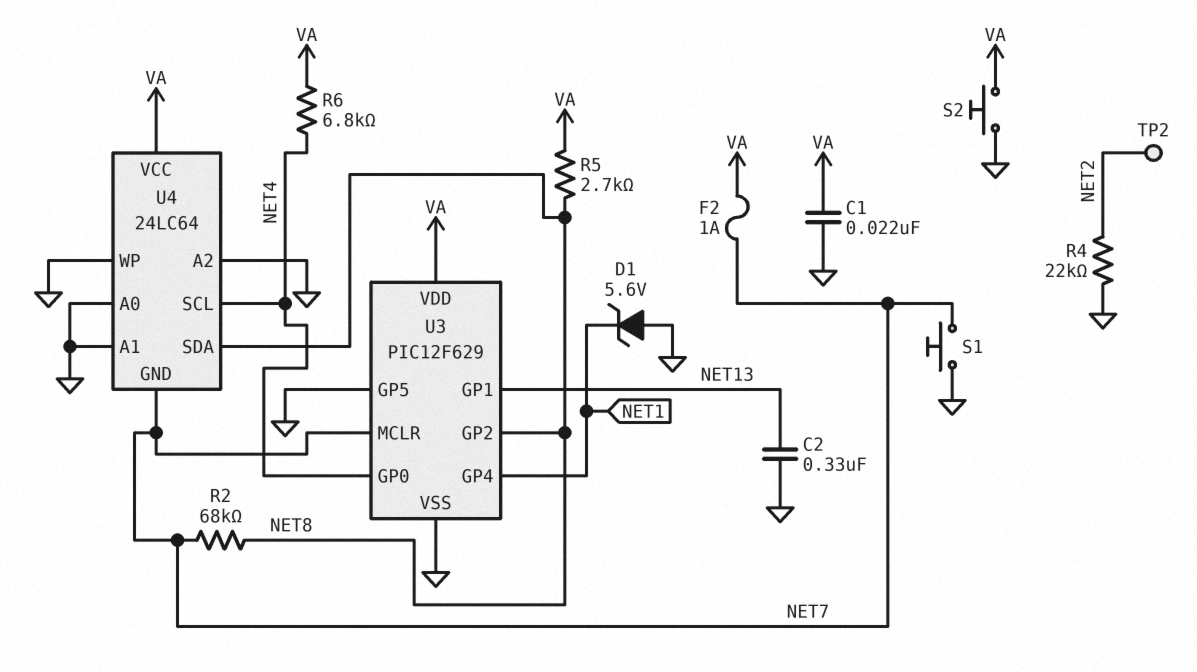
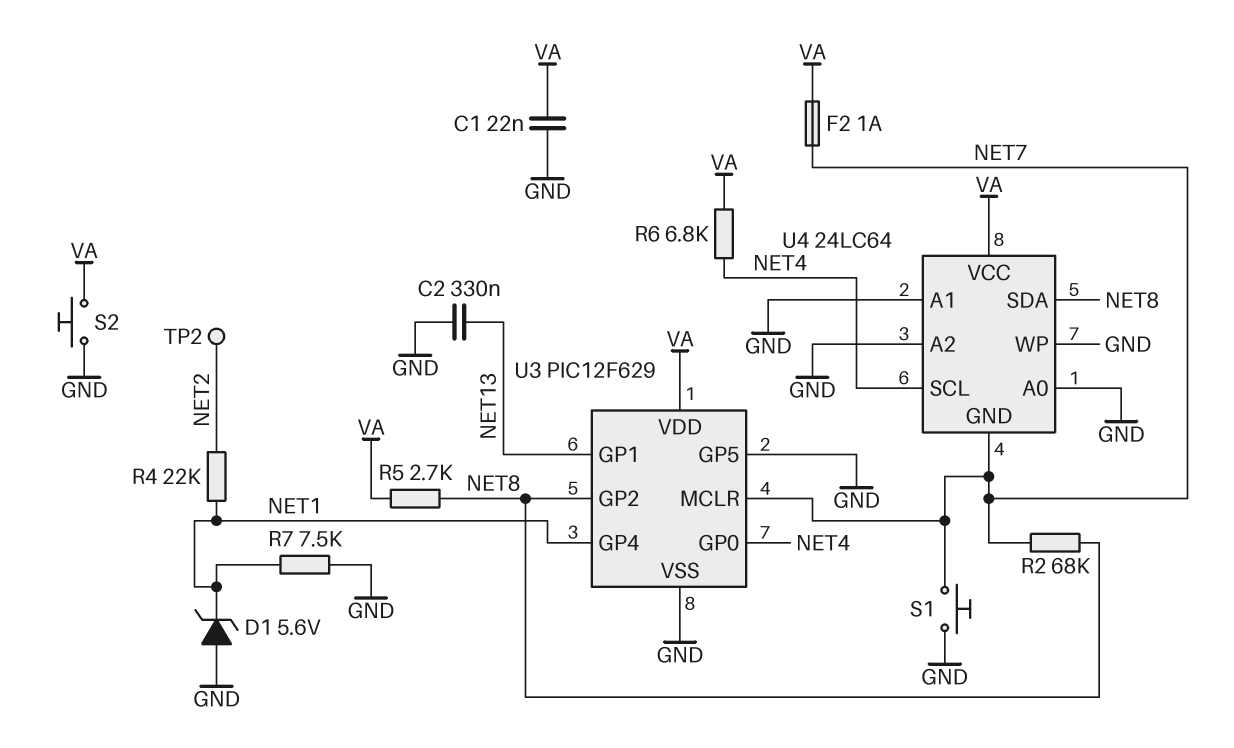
R4: 22k (GND, NET2) -> 22k (NET1, NET2)
R7: none -> 7.5k (GND, NET1)

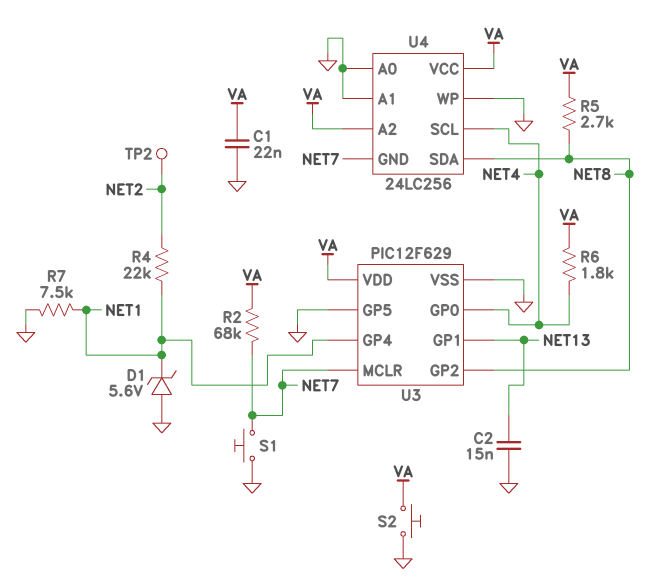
C2: 330nF (GND, NET13) -> 15nF (GND, NET13)
F2: 1A (NET7, VA) -> none
R2: 68k (NET7, NET8) -> 68k (NET7, VA)
R6: 6.8k (NET4, VA) -> 1.8k (NET4, VA)
U4: 24LC64 -> 24LC256
U4 pin A2: GND -> VA

